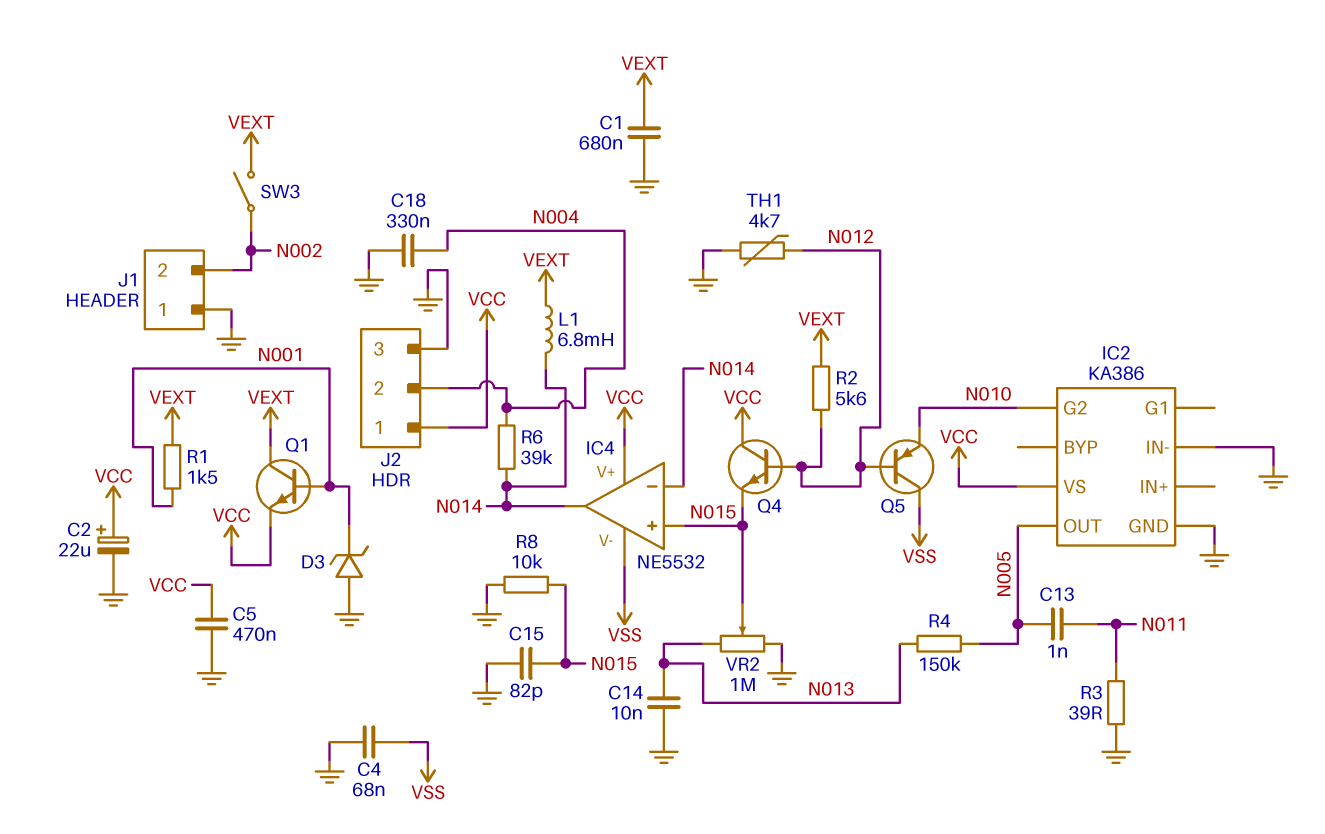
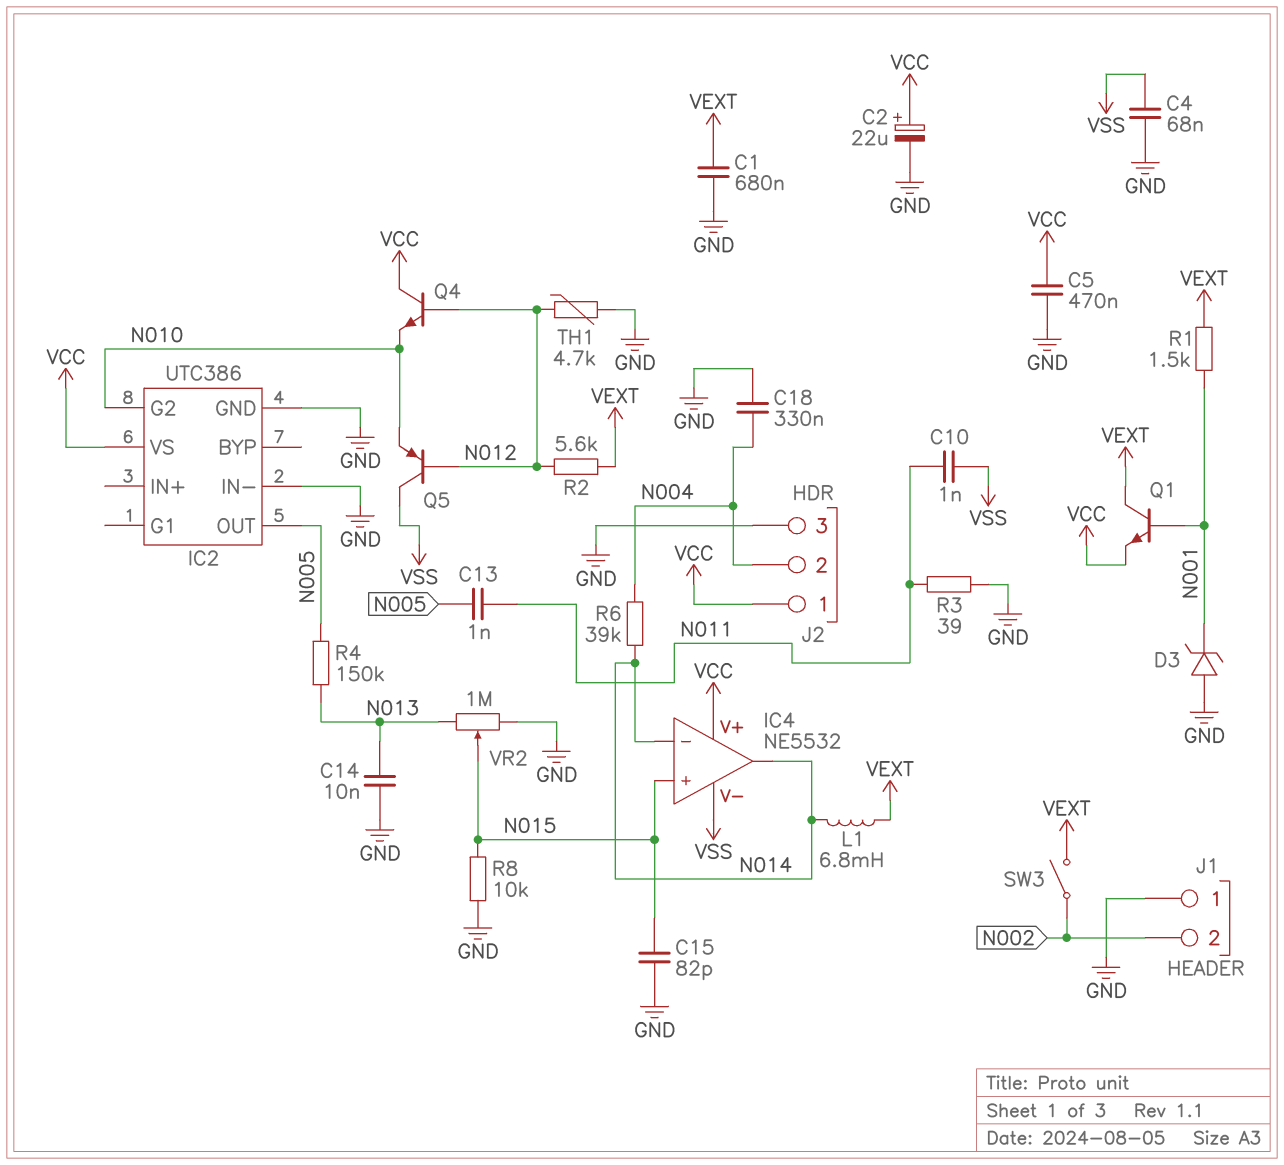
C10: none -> 1nF (N011, VSS)
IC2: KA386 -> UTC386
Q4: NPN (B N012, C VCC, E N015) -> NPN (B N012, C VCC, E N010)

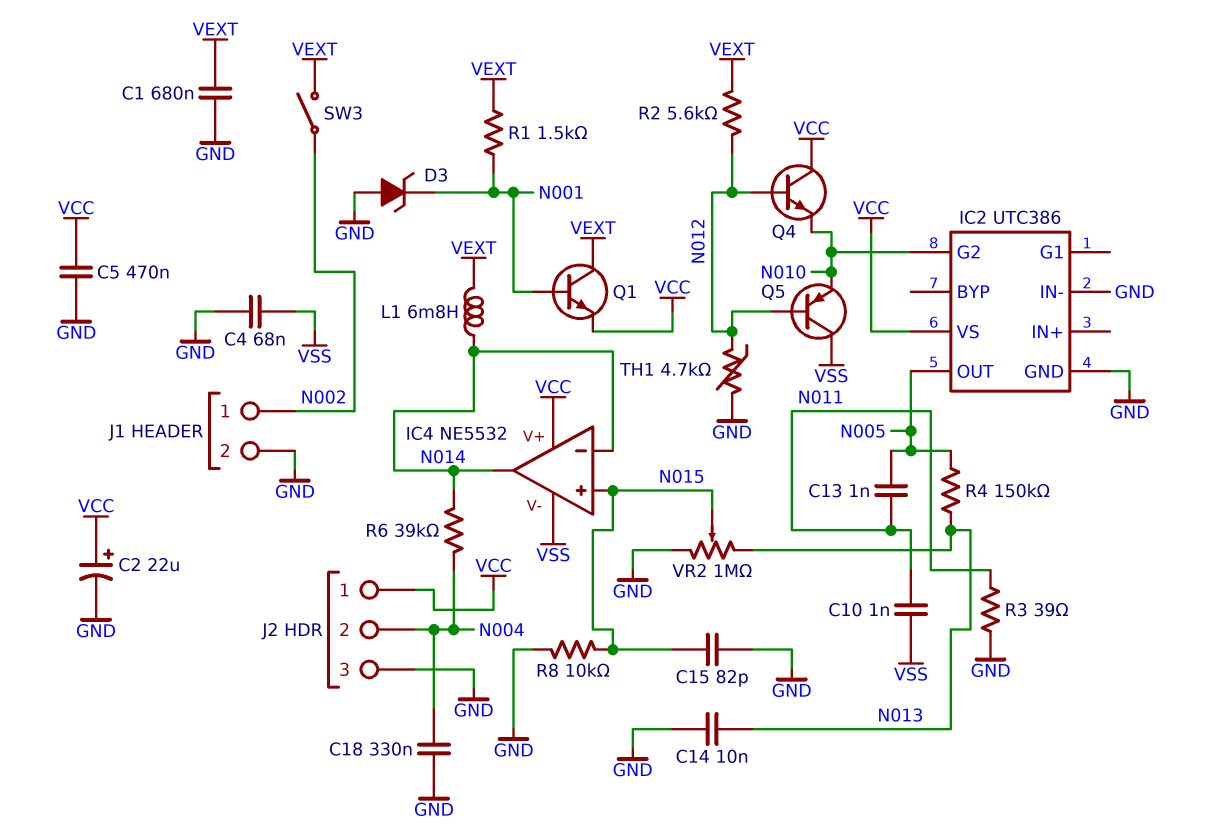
J1 pin 1: GND -> N002
J1 pin 2: N002 -> GND

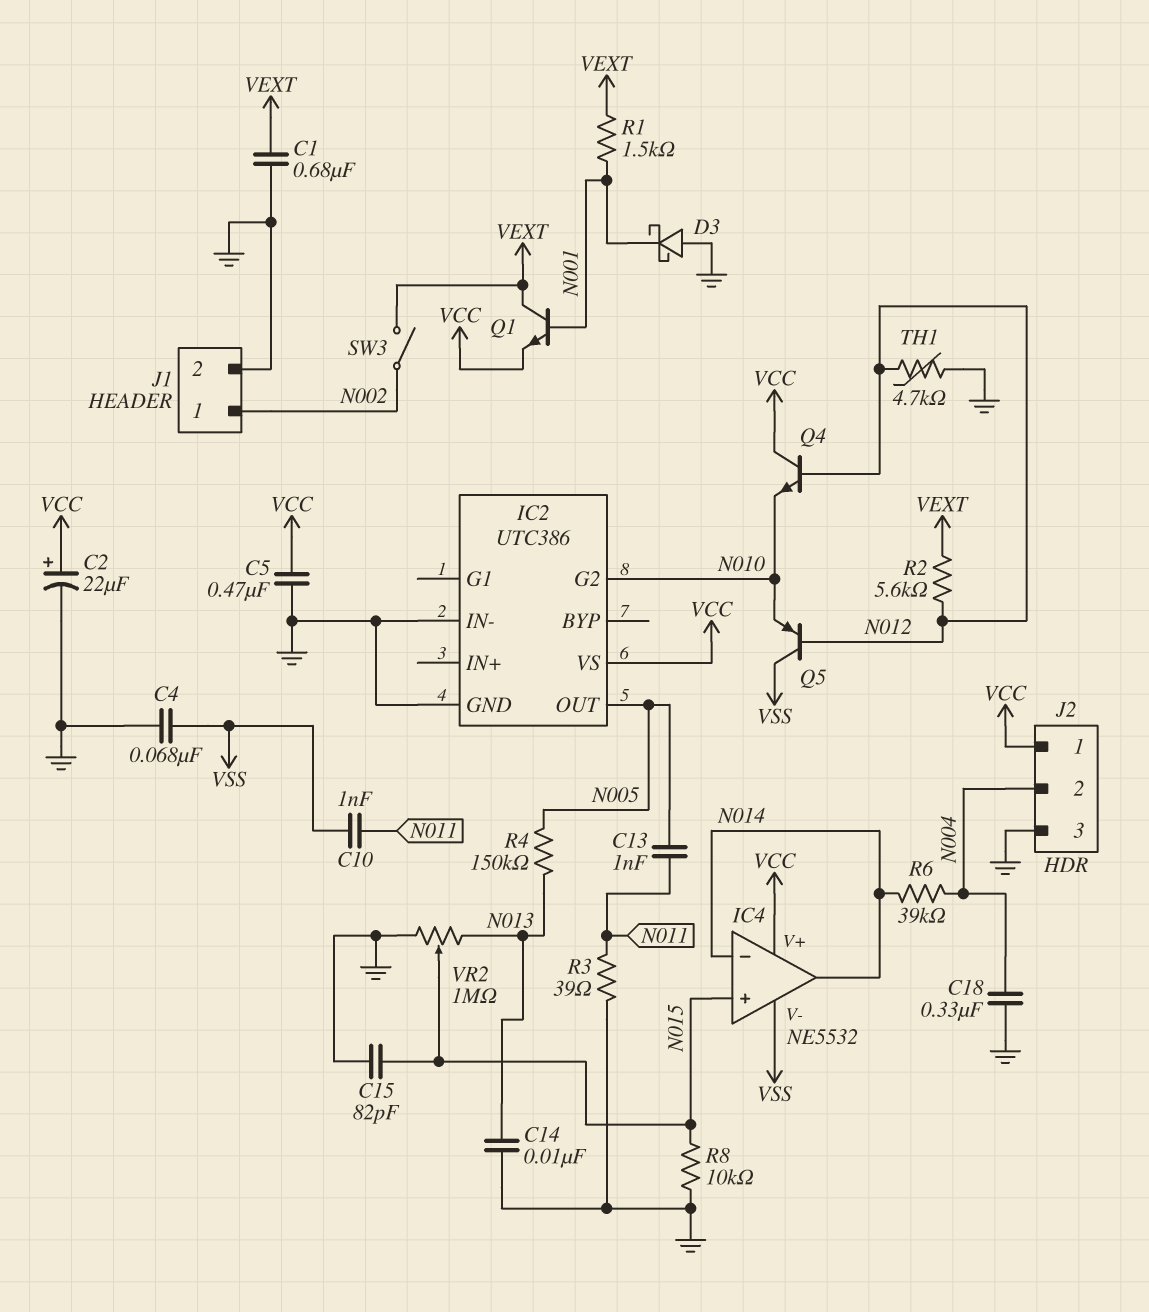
D3: zener (A GND, K N001) -> schottky (A GND, K N001)
L1: 6.8mH (N014, VEXT) -> none

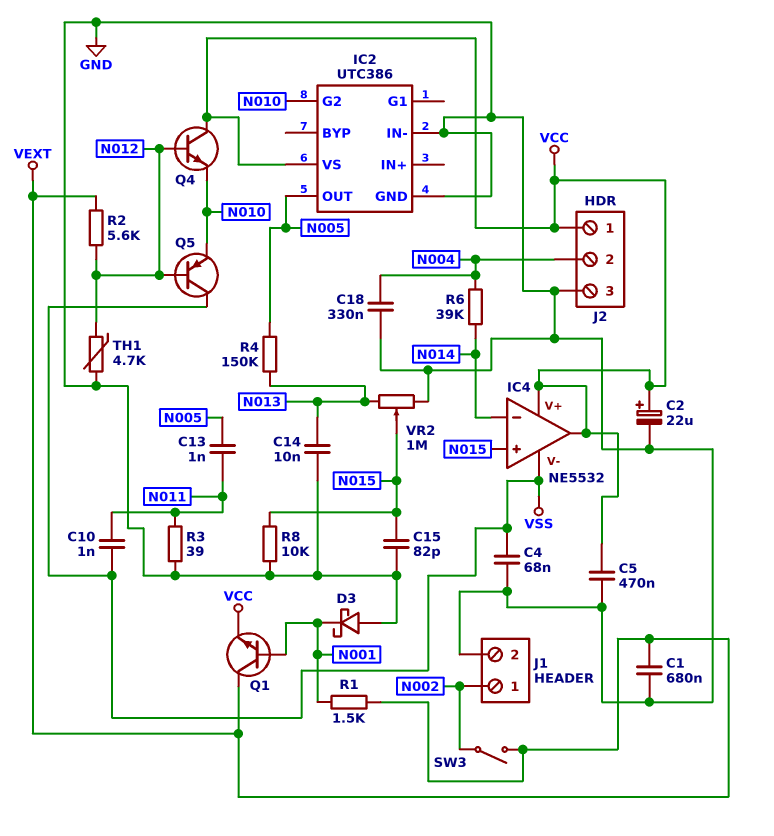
IC4 pin out: N014 -> VCC

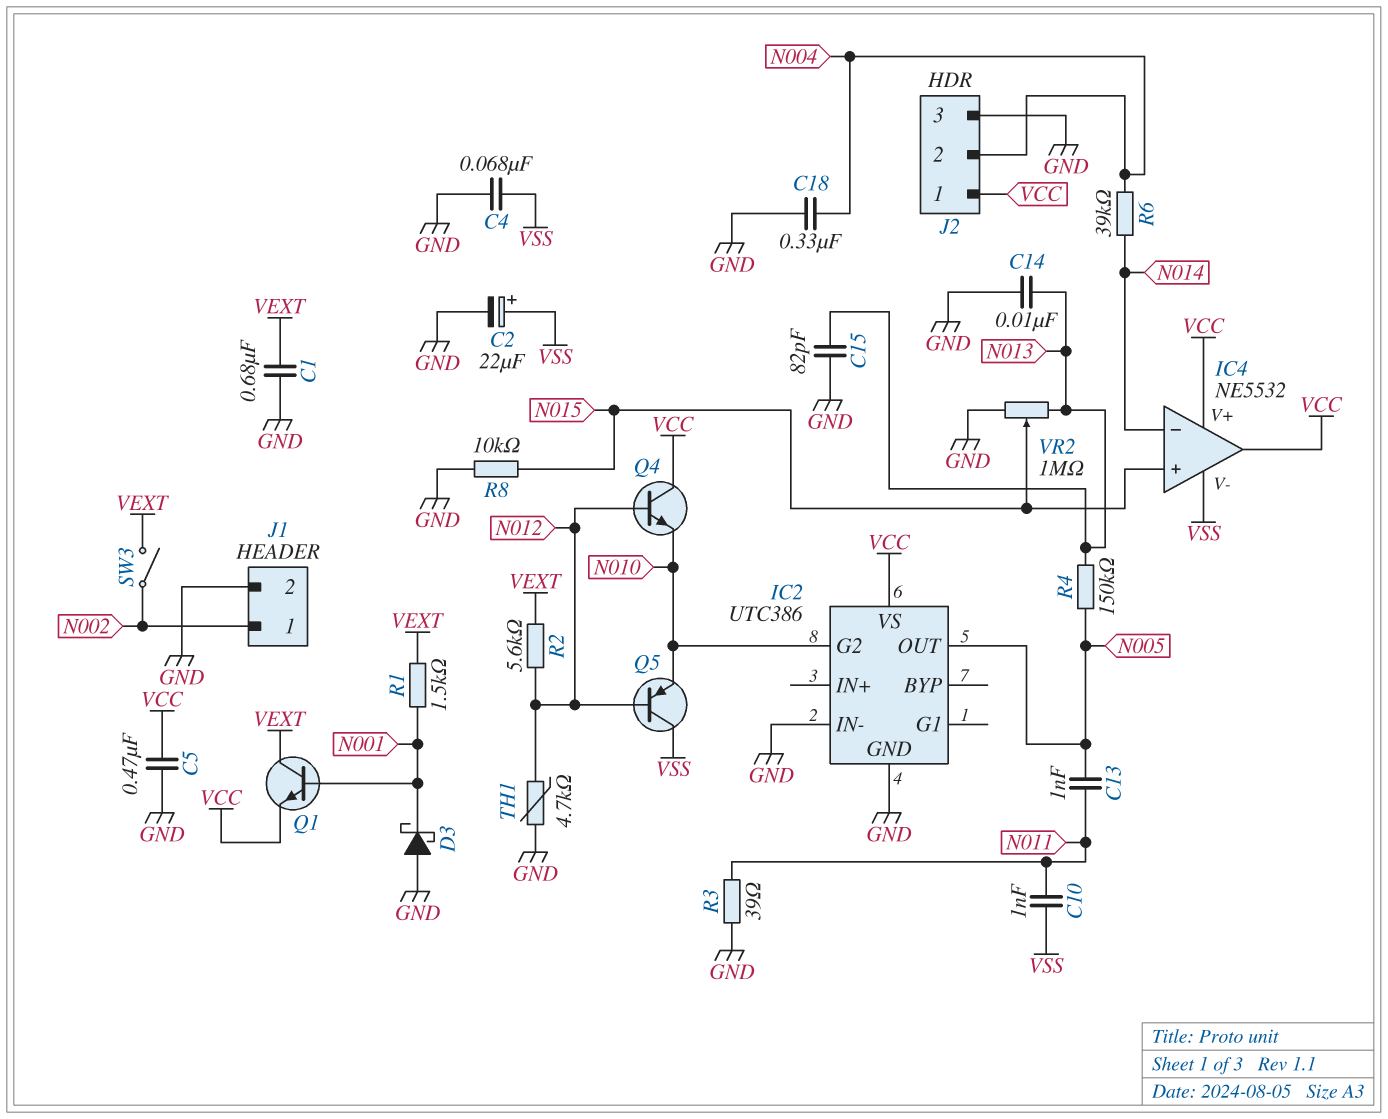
C2: 22uF (plus VCC, minus GND) -> 22uF (plus VSS, minus GND)
C15: 82pF (GND, N015) -> 82pF (GND, N013)

